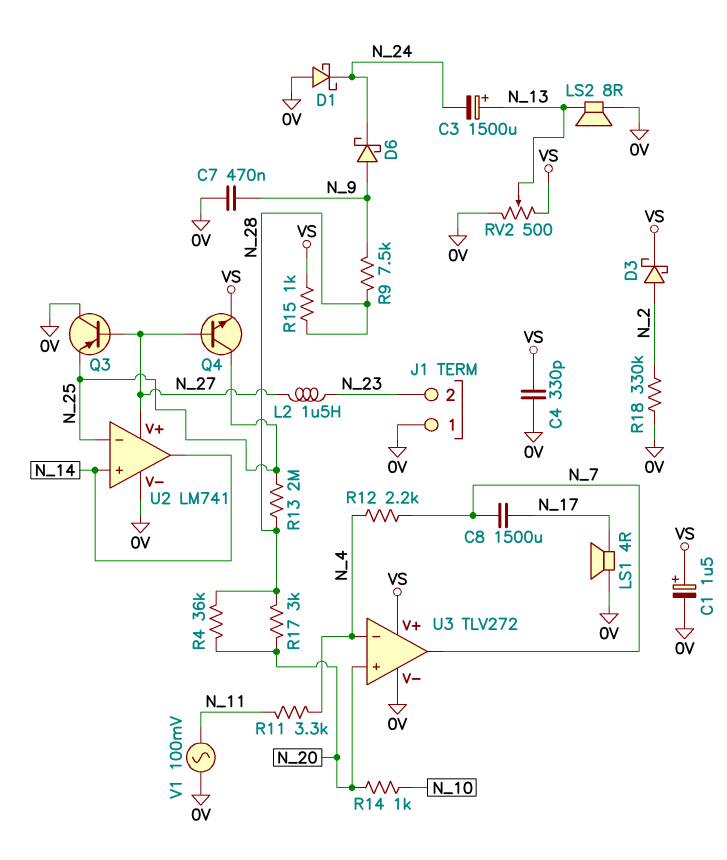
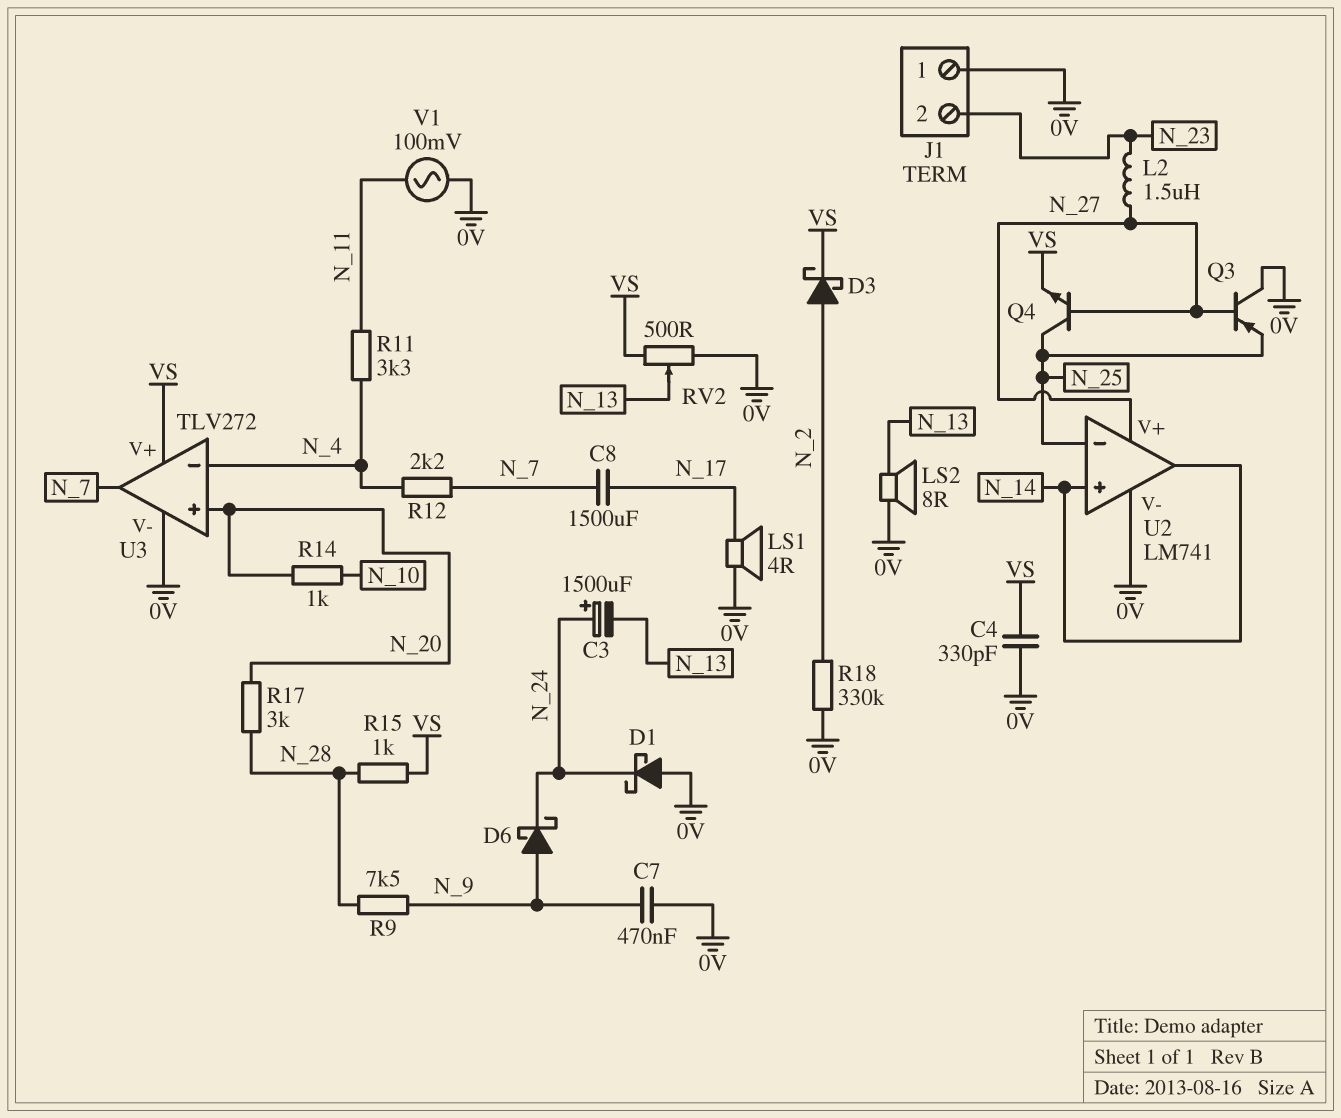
C1: 1.5uF (plus VS, minus 0V) -> none
C3: 1500uF (plus N_13, minus N_24) -> 1500uF (plus N_24, minus N_13)
R4: 36k (N_20, N_28) -> none
R13: 2M (N_25, N_28) -> none

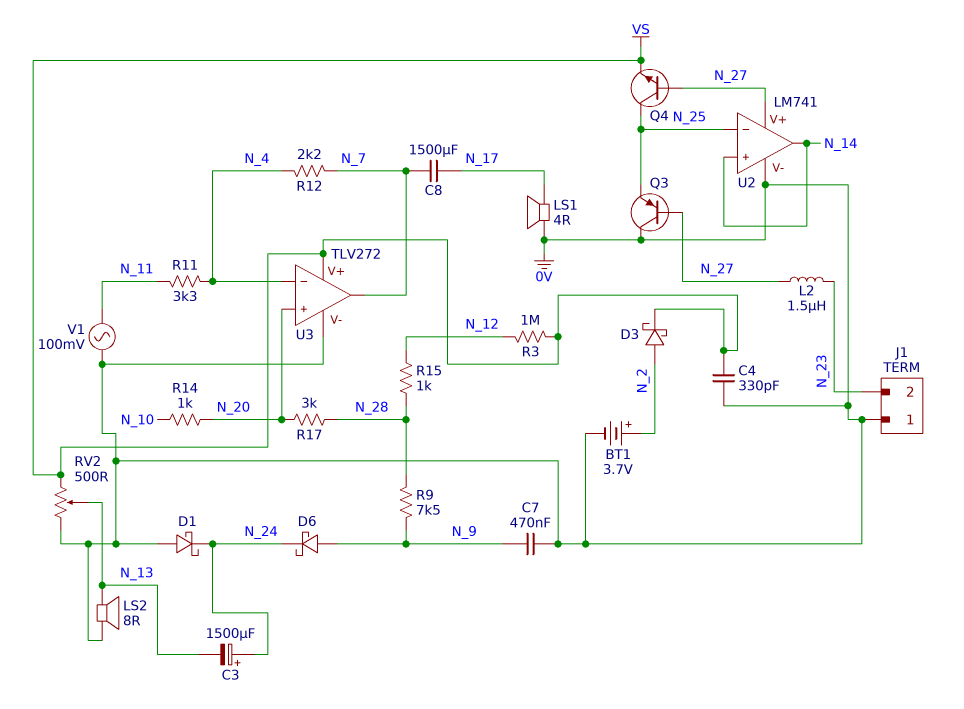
BT1: none -> 3.7V (plus N_2, minus 0V)
R3: none -> 1M (N_12, VS)
R15: 1k (N_28, VS) -> 1k (N_12, N_28)
R18: 330k (0V, N_2) -> none

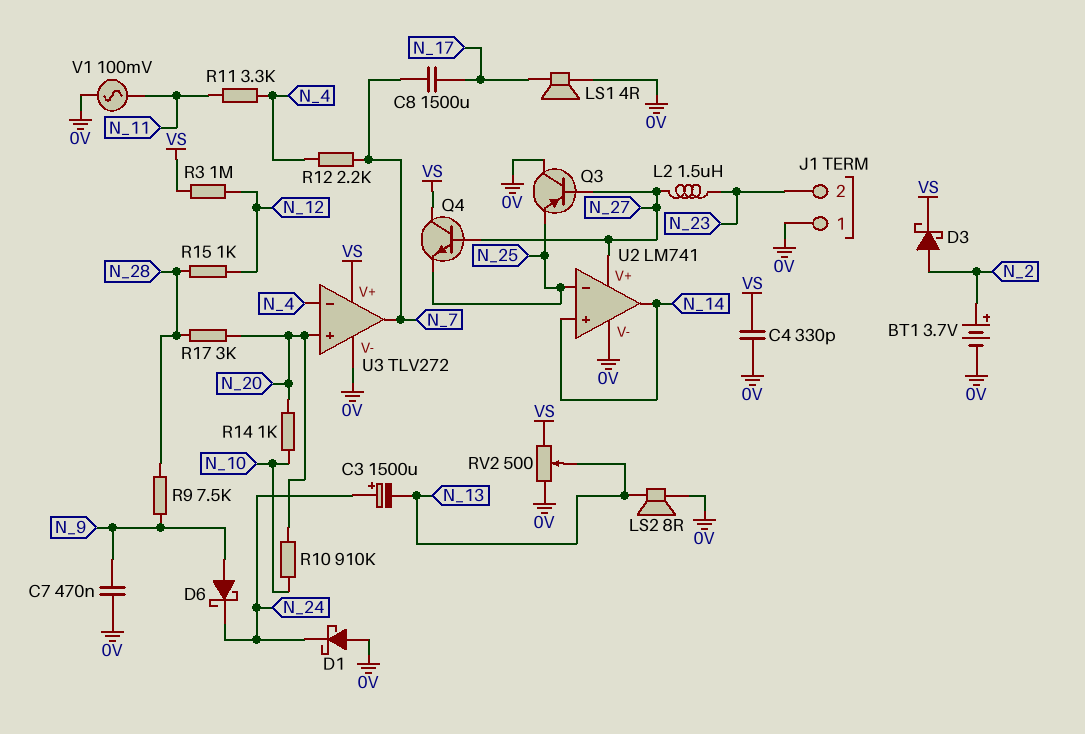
Q4: NPN (B N_27, C N_25, E VS) -> NPN (B N_27, C VS, E N_25)
R10: none -> 910k (N_10, N_20)

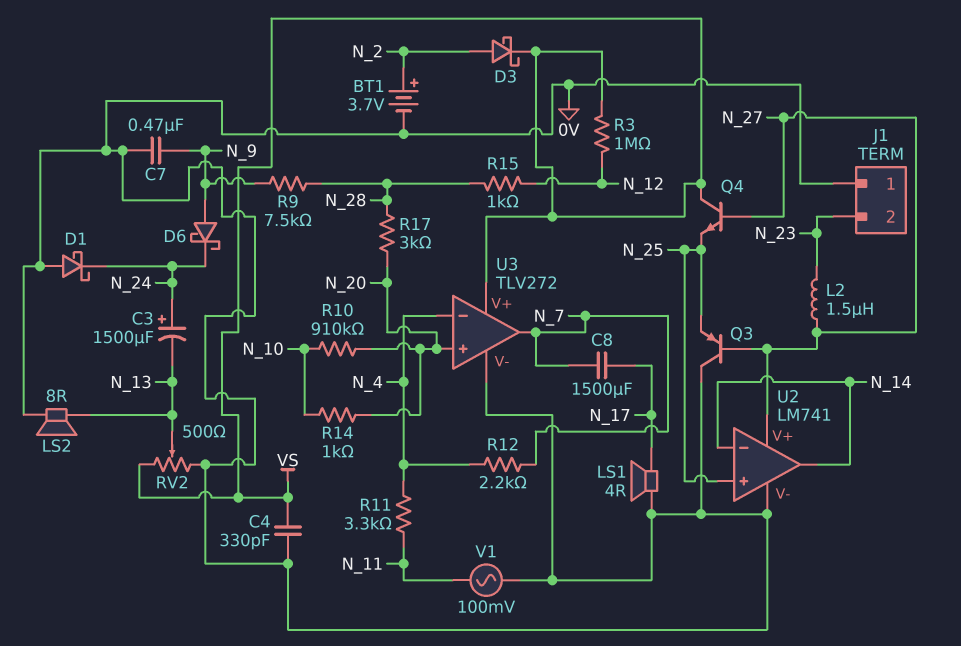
U2 pin in+: N_14 -> N_25
U2 pin in-: N_25 -> N_14

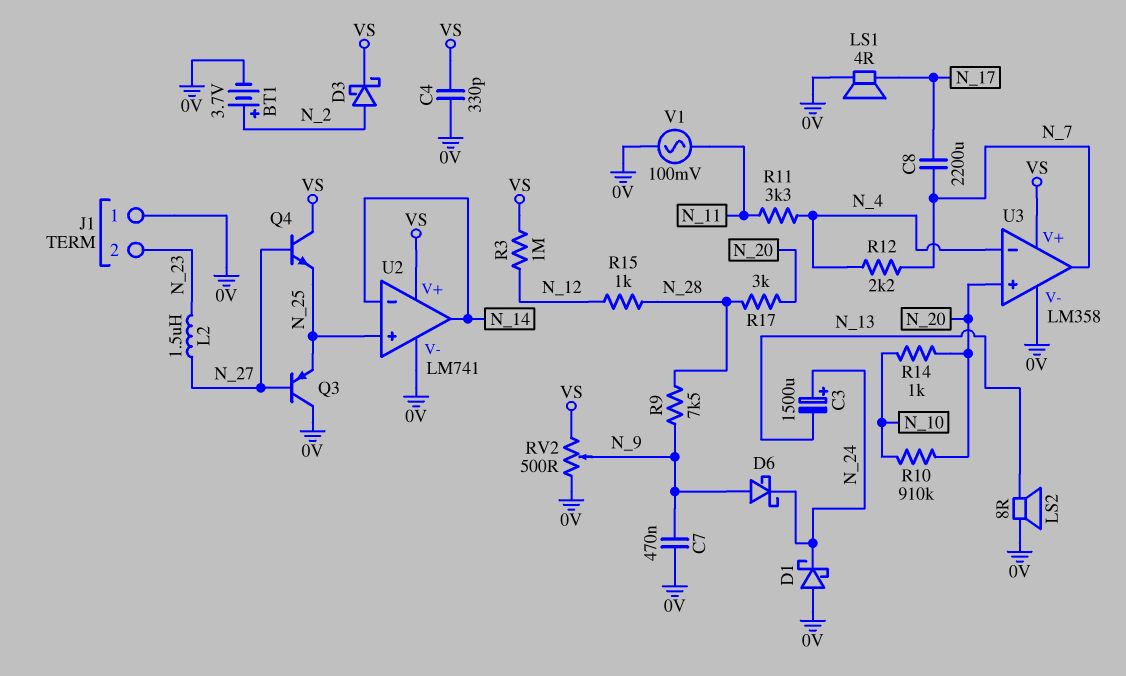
C8: 1500uF (N_7, N_17) -> 2200uF (N_7, N_17)
RV2: 500 (0V, VS, wiper N_13) -> 500 (0V, VS, wiper N_9)
U2 pin V+: N_27 -> VS
U3: TLV272 -> LM358

